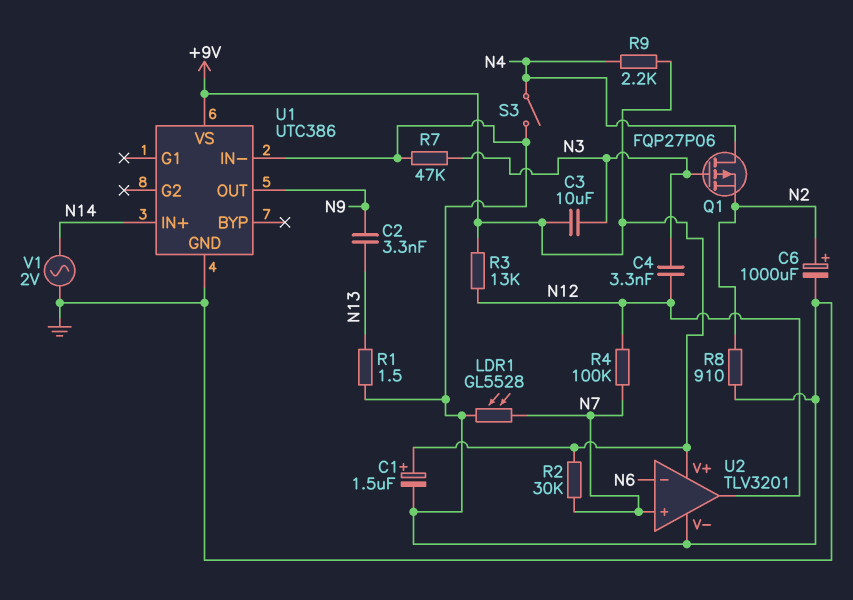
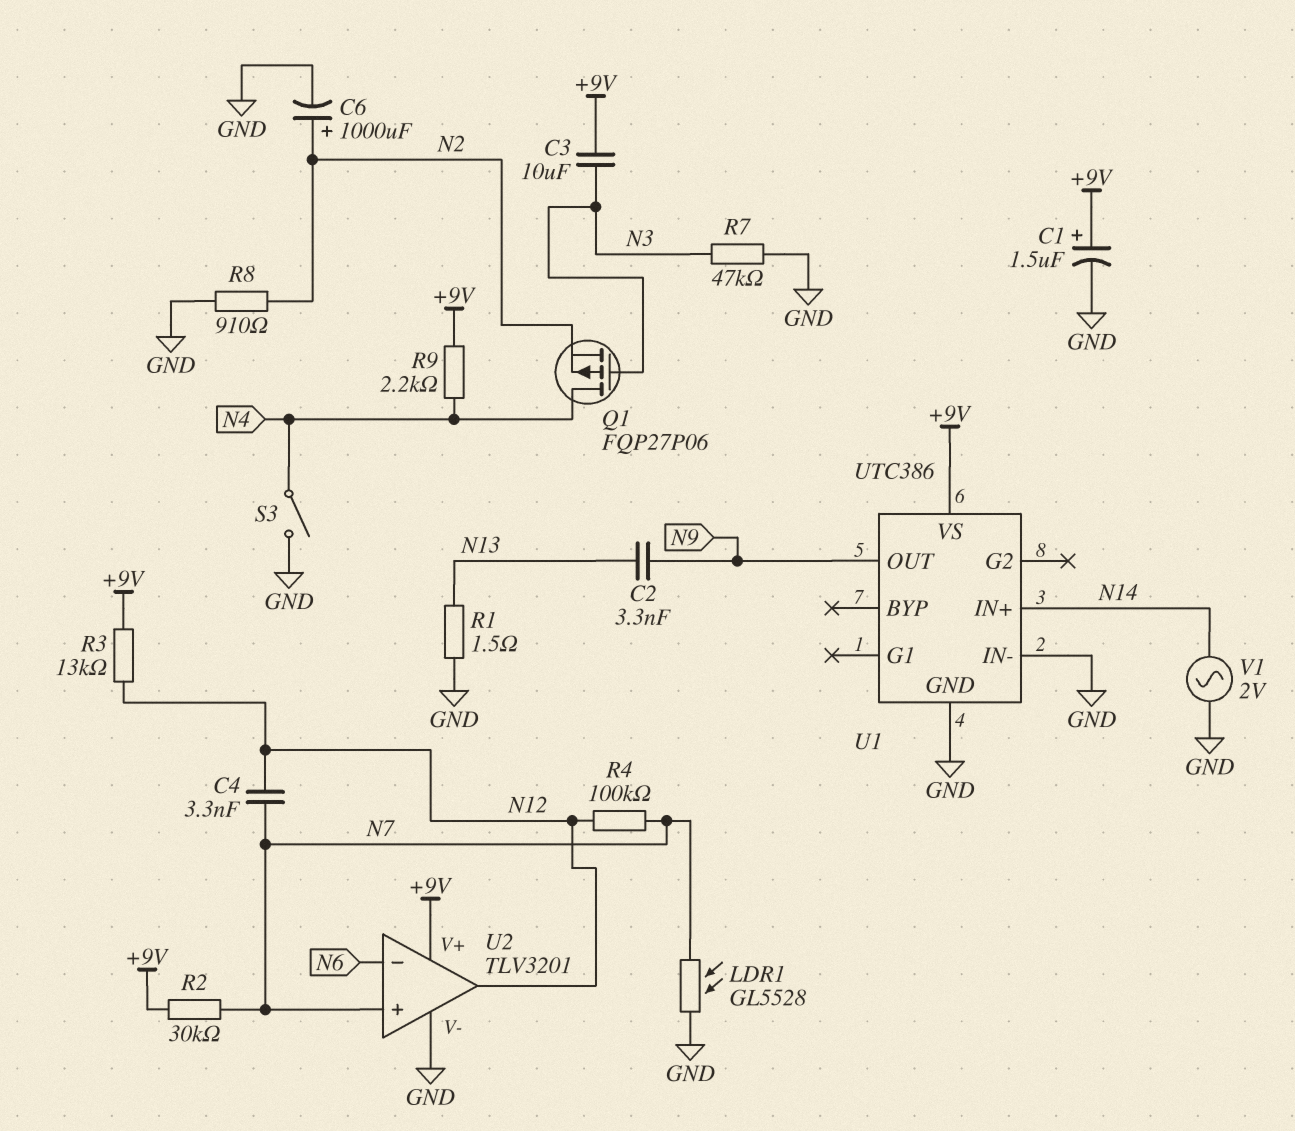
C4: 3.3nF (N3, N12) -> 3.3nF (N7, N12)

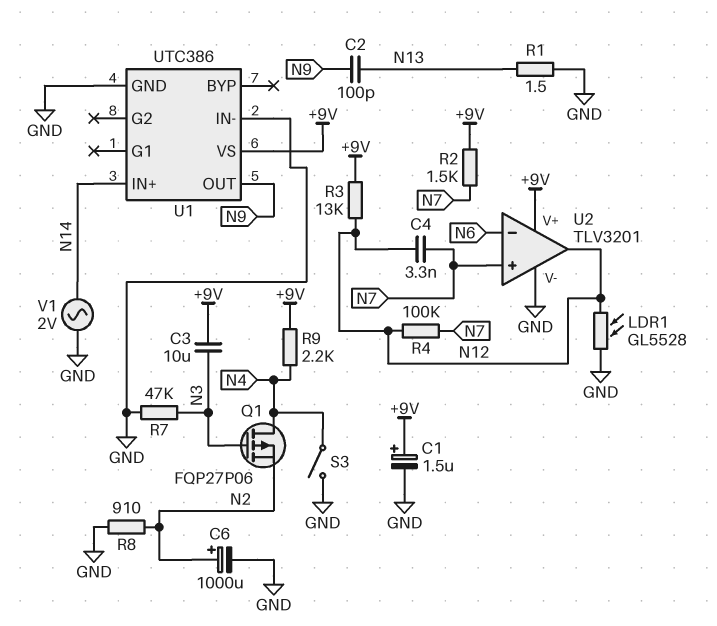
C2: 3.3nF (N9, N13) -> 100pF (N9, N13)
LDR1: GL5528 (GND, N7) -> GL5528 (GND, N12)
R2: 30k (+9V, N7) -> 1.5k (+9V, N7)

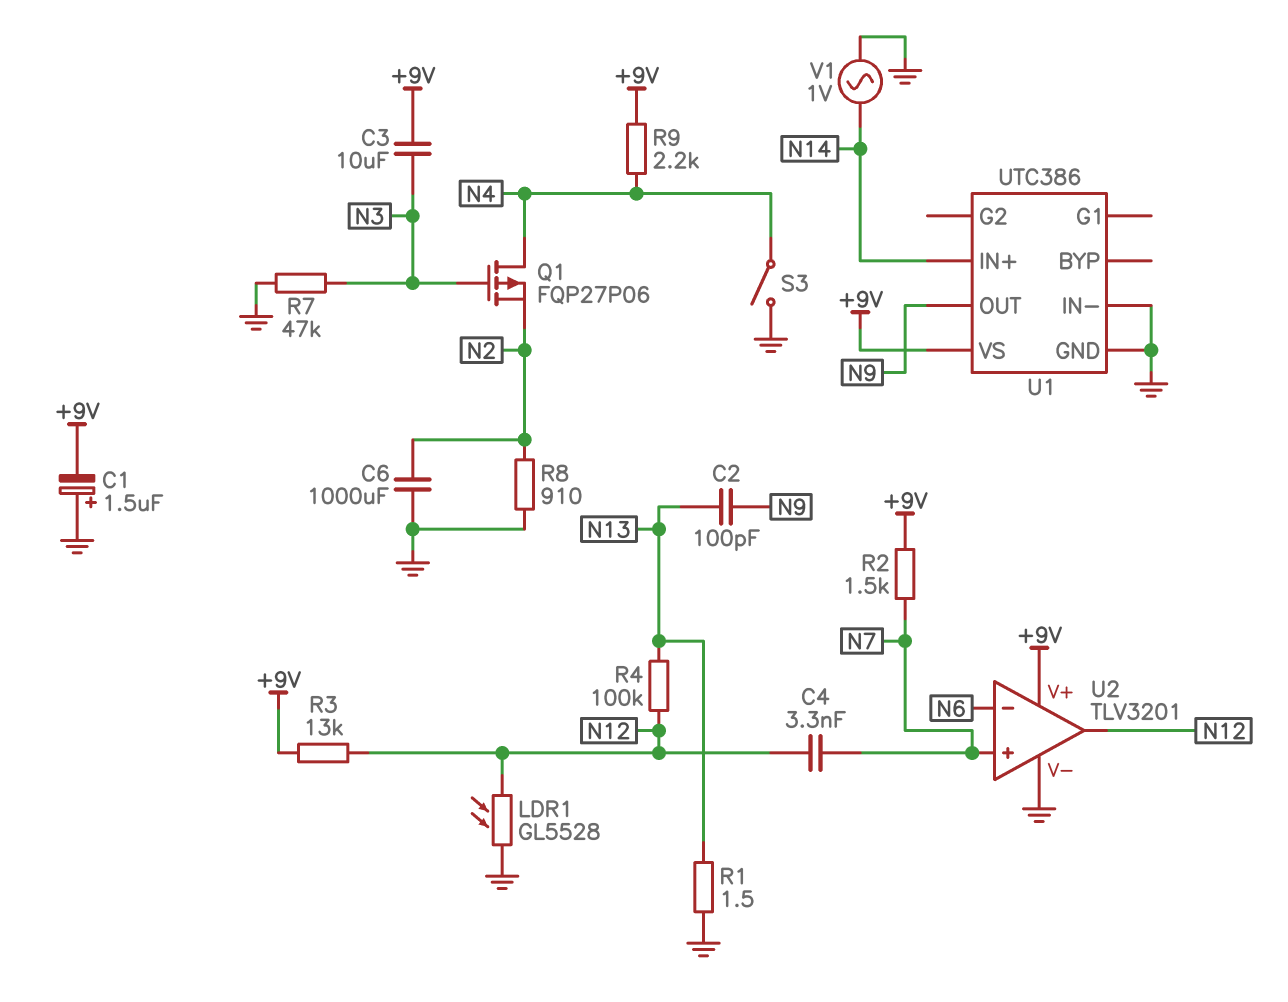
C1: 1.5uF (plus +9V, minus GND) -> 1.5uF (plus GND, minus +9V)
C6: 1000uF (plus N2, minus GND) -> 1000uF (GND, N2)
R4: 100k (N7, N12) -> 100k (N12, N13)
V1: AC 2V (GND, N14) -> AC 1V (GND, N14)

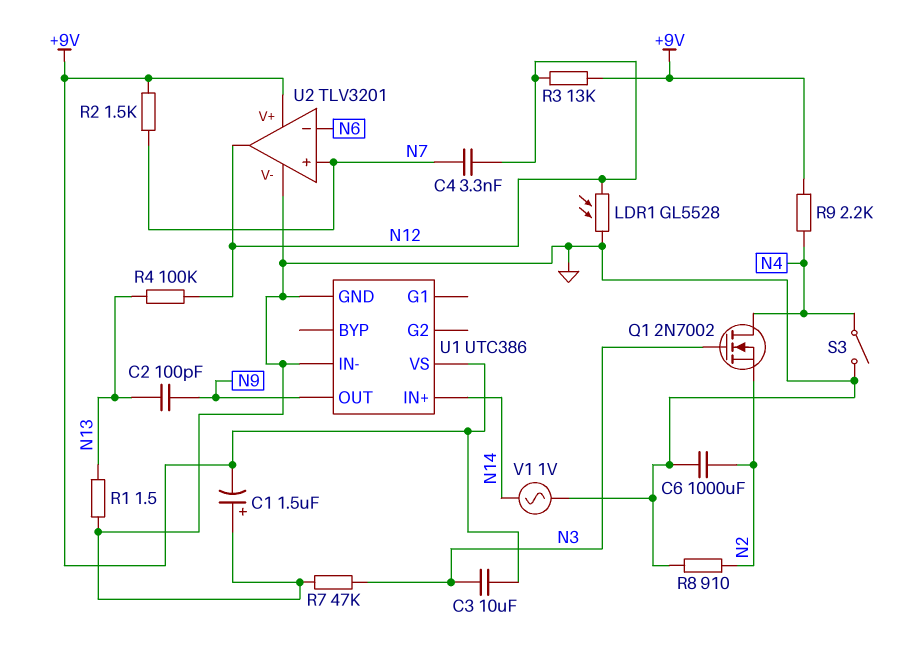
Q1: PMOS FQP27P06 (G N3, D N4, S N2) -> NMOS 2N7002 (G N3, D N4, S N2)

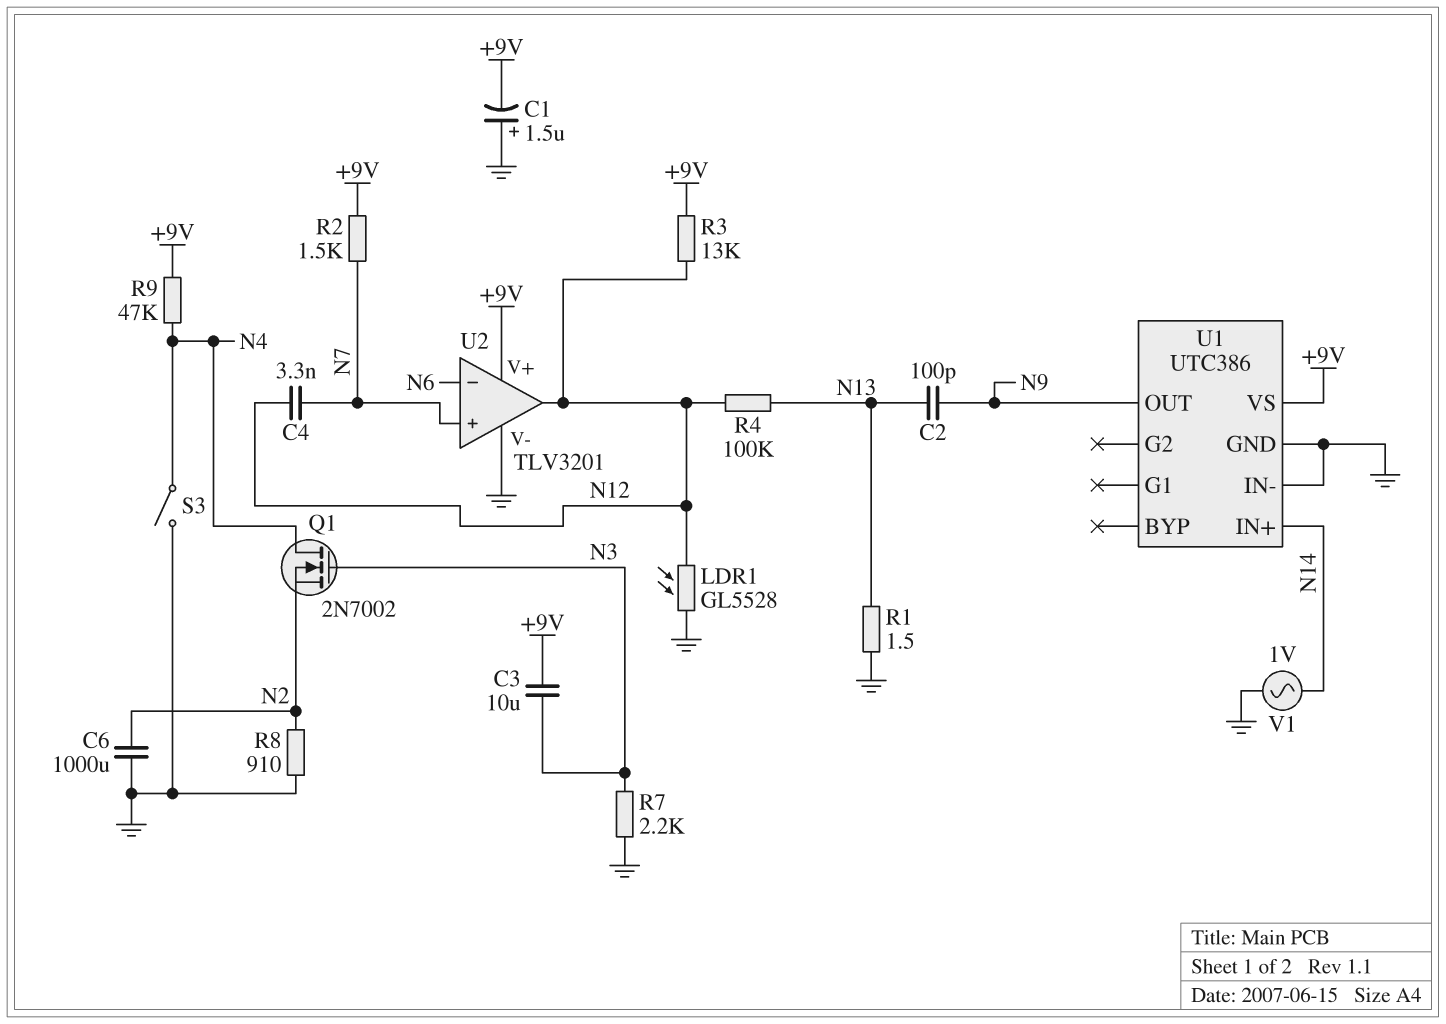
R7: 47k (GND, N3) -> 2.2k (GND, N3)
R9: 2.2k (+9V, N4) -> 47k (+9V, N4)

